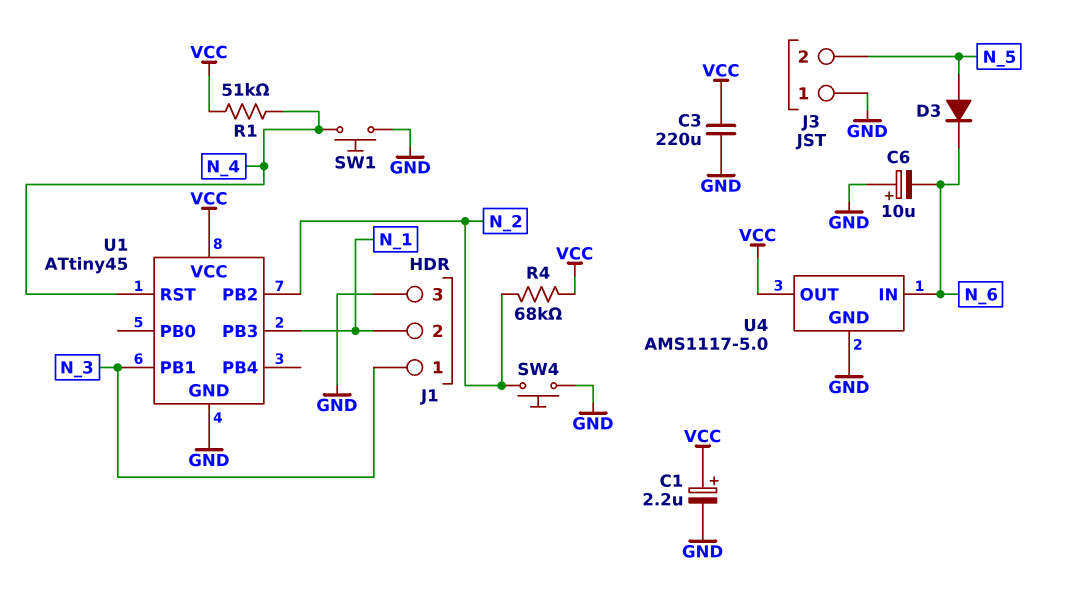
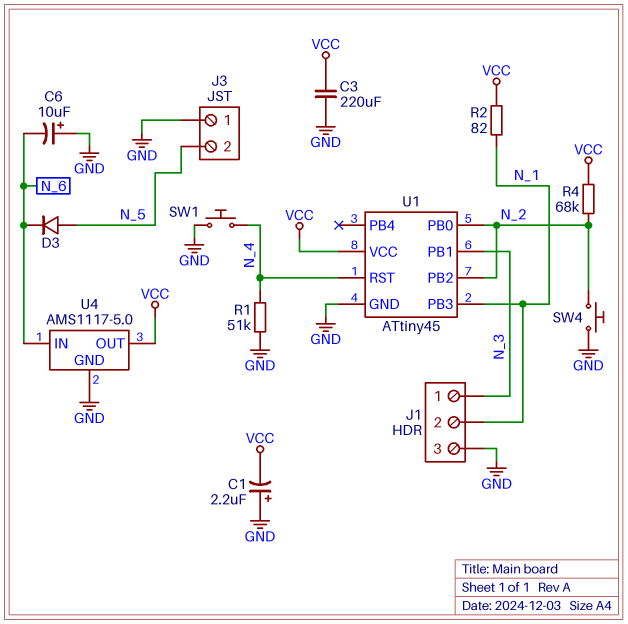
C1: 2.2uF (plus VCC, minus GND) -> 2.2uF (plus GND, minus VCC)
R1: 51k (N_4, VCC) -> 51k (GND, N_4)
R2: none -> 82 (N_1, VCC)
U1 pin PB0: none -> N_2

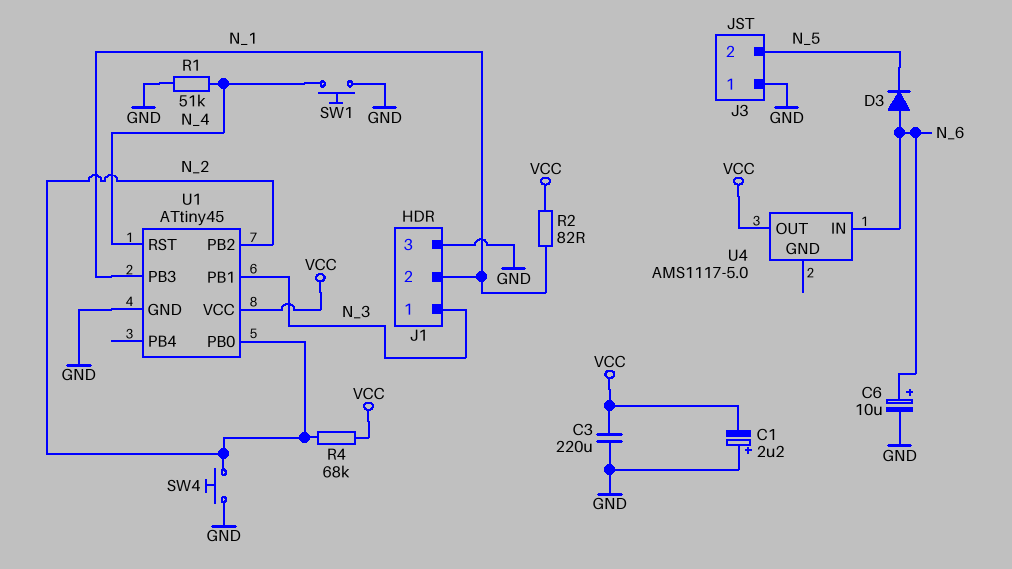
C6: 10uF (plus GND, minus N_6) -> 10uF (plus N_6, minus GND)
D3: diode (A N_5, K N_6) -> diode (A N_6, K N_5)
U4 pin GND: GND -> none

